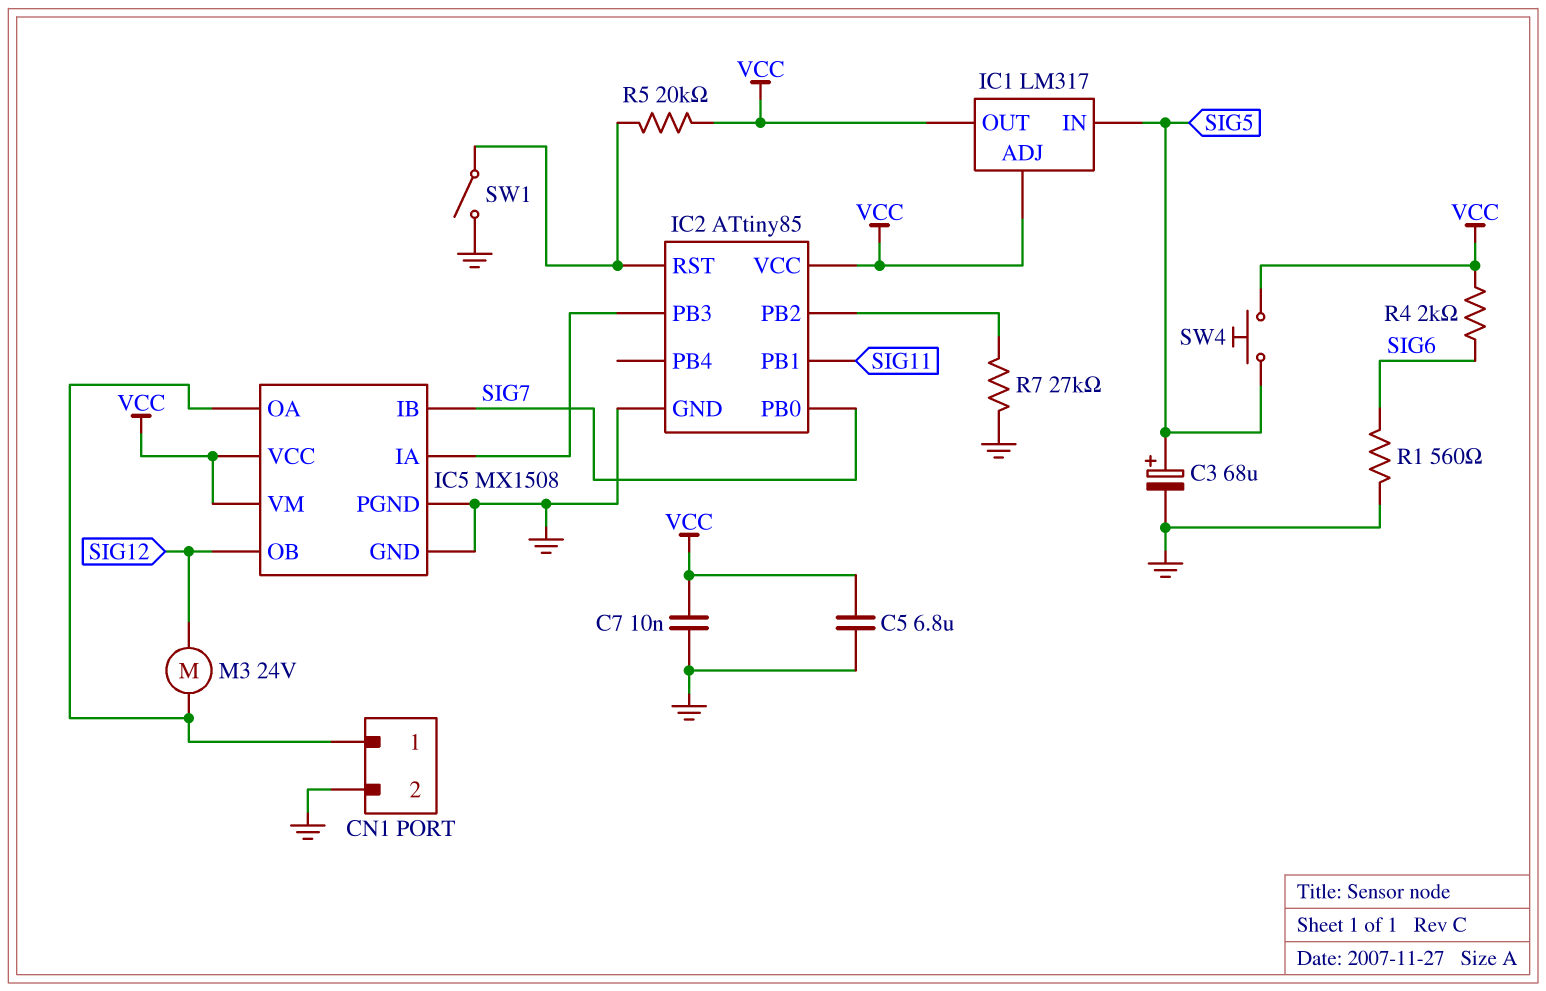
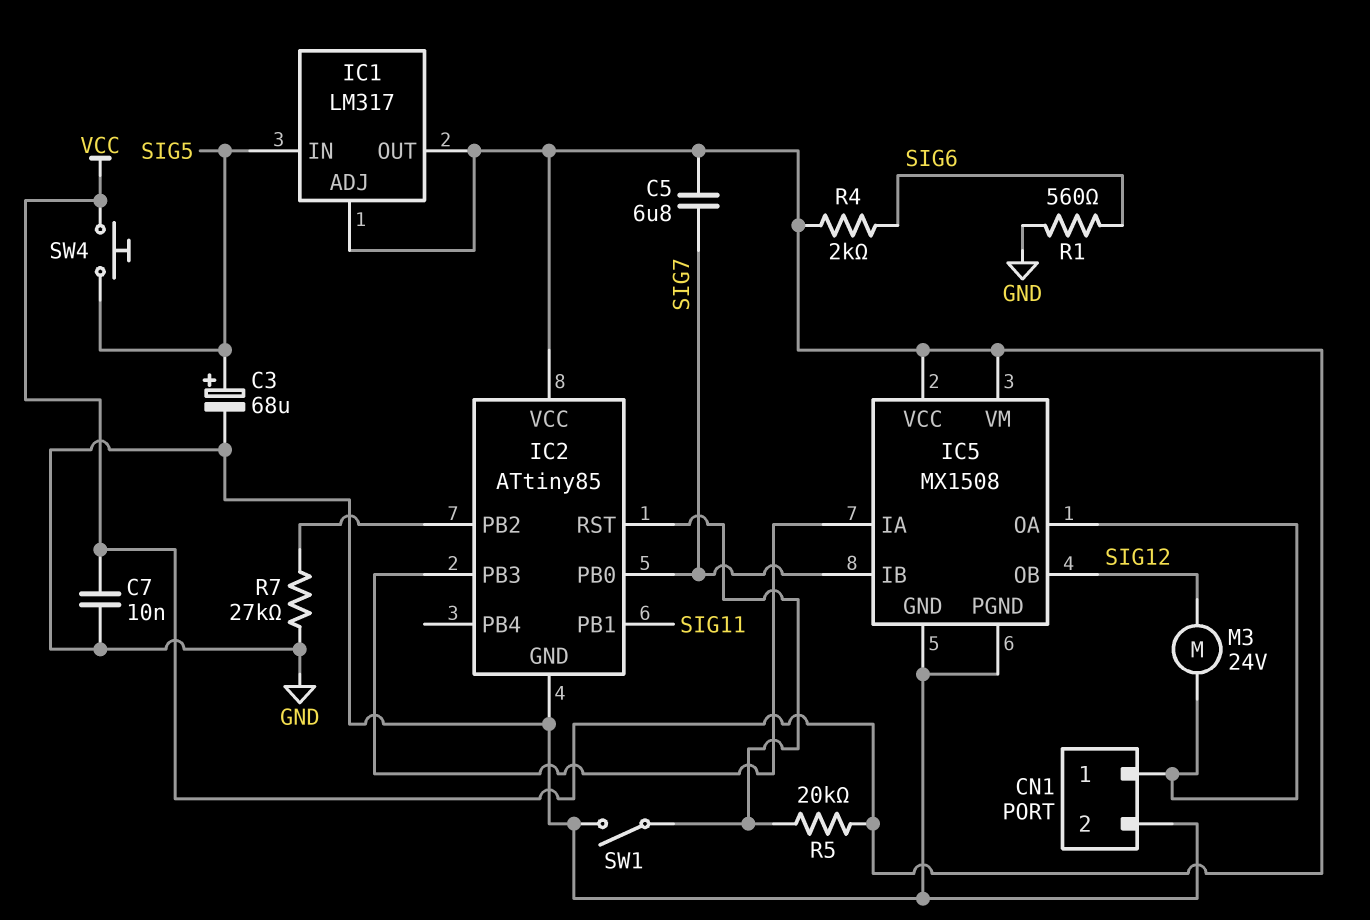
C5: 6.8uF (GND, VCC) -> 6.8uF (SIG7, VCC)

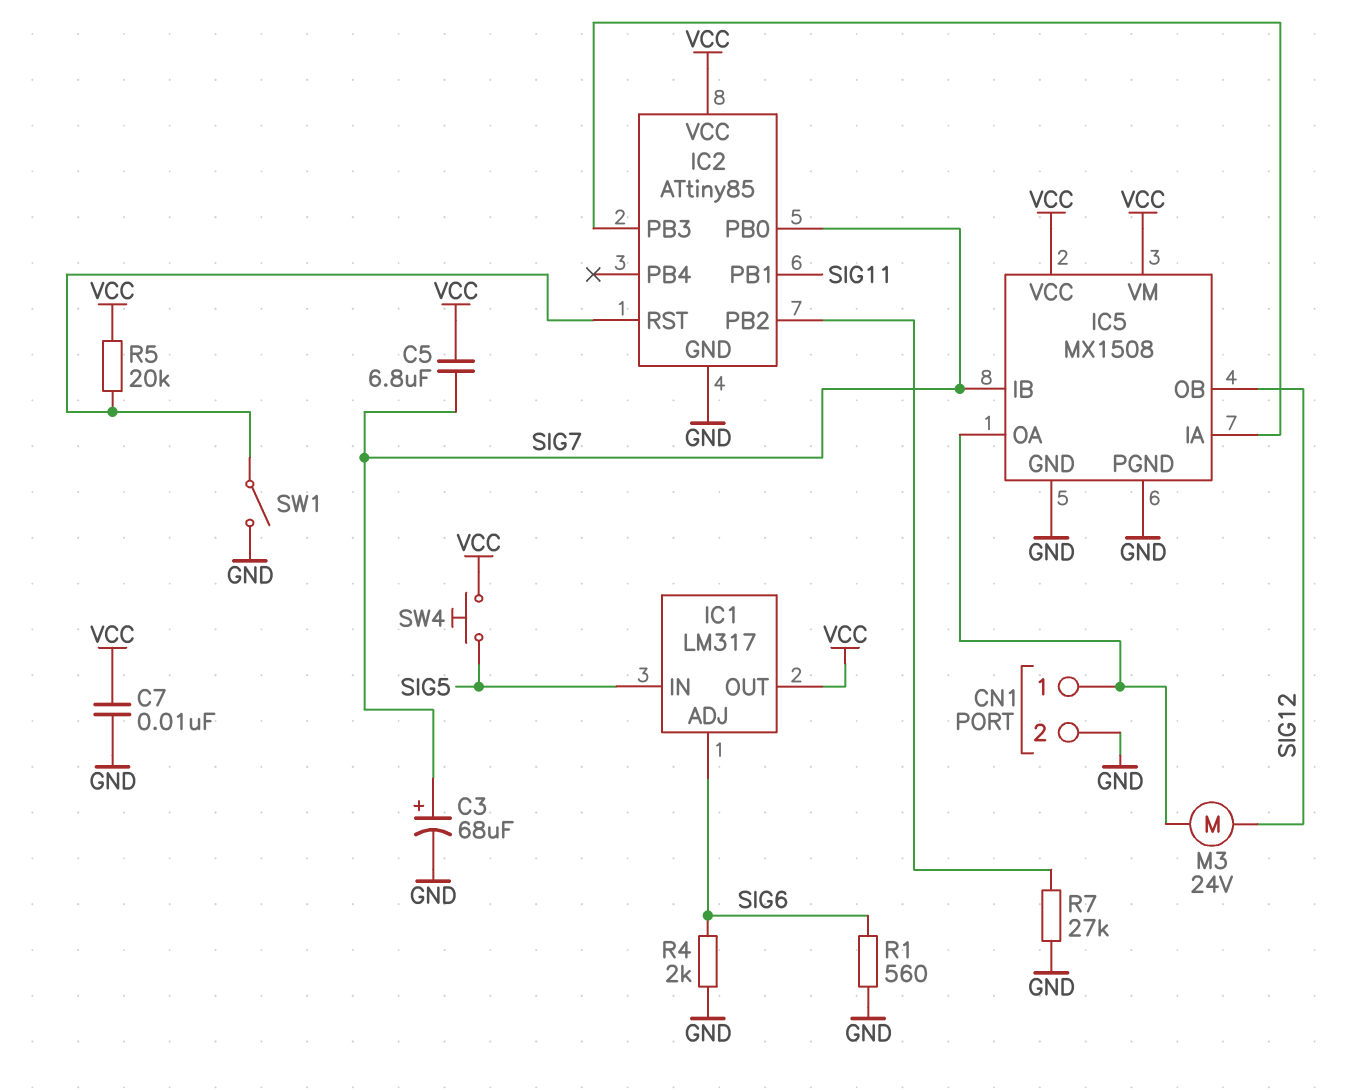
C3: 68uF (plus SIG5, minus GND) -> 68uF (plus SIG7, minus GND)
IC1 pin ADJ: VCC -> SIG6
R4: 2k (SIG6, VCC) -> 2k (GND, SIG6)

